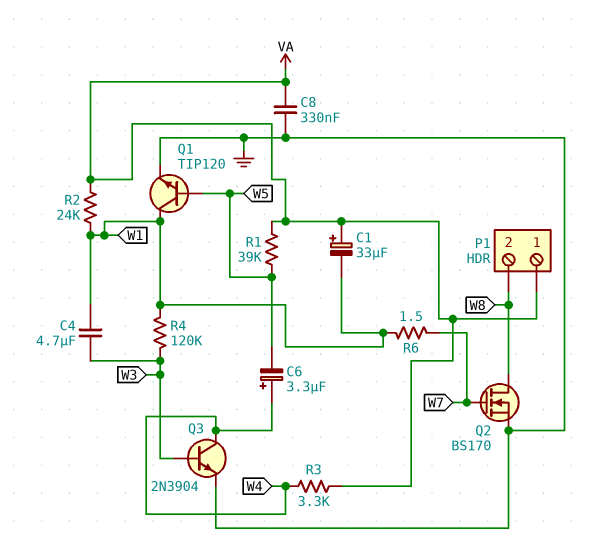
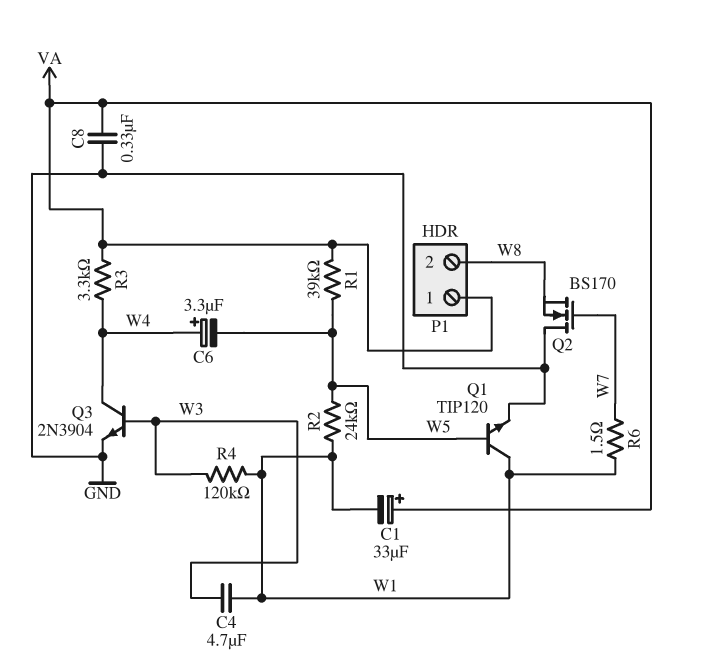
Q2: NMOS BS170 (G W7, D W8, S GND) -> NMOS BS170 (G W7, D GND, S W8)
R2: 24k (VA, W1) -> 24k (W1, W5)

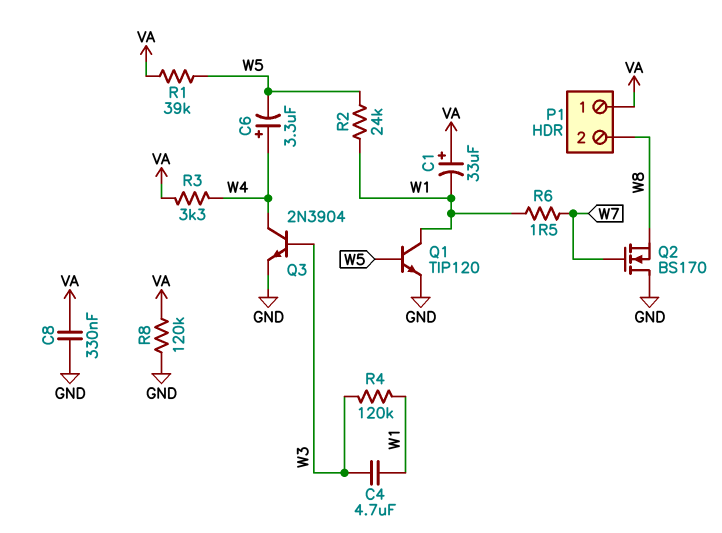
R8: none -> 120k (GND, VA)

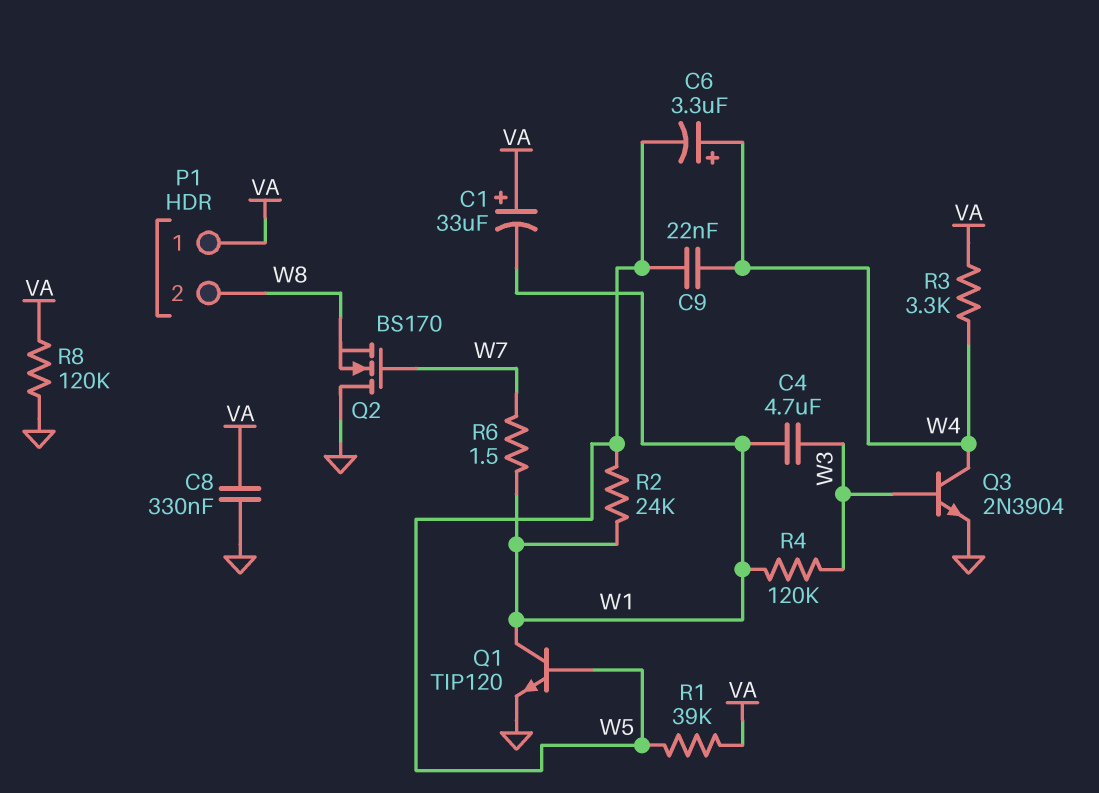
C9: none -> 22nF (W4, W5)

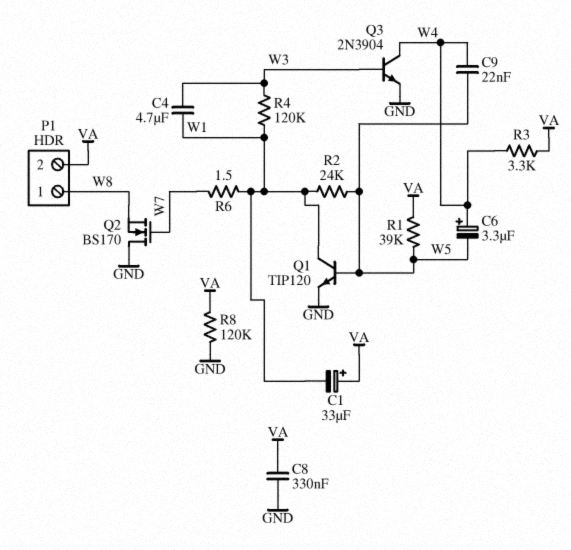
P1 pin 1: VA -> W8
P1 pin 2: W8 -> VA

